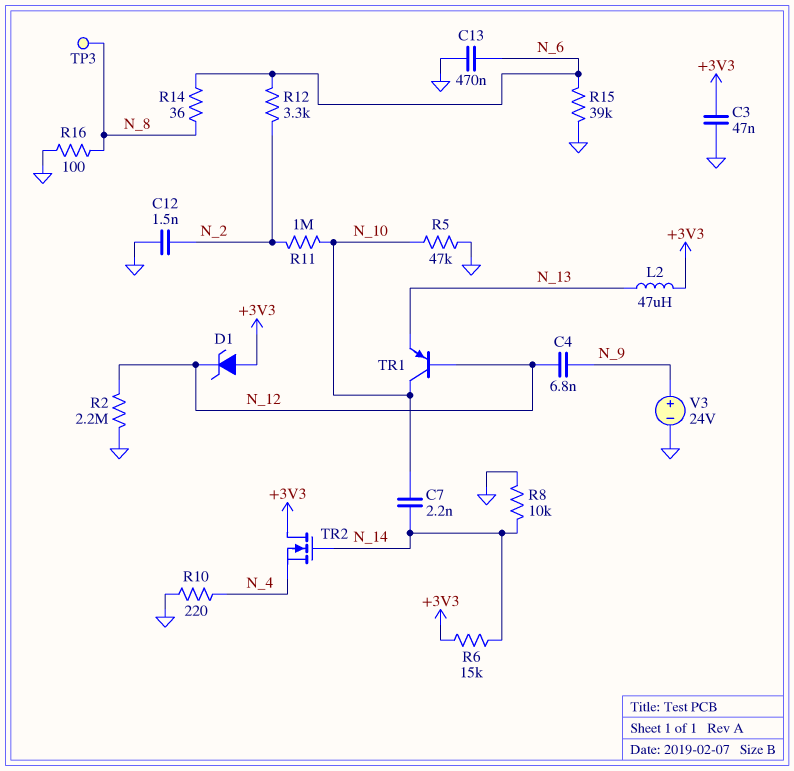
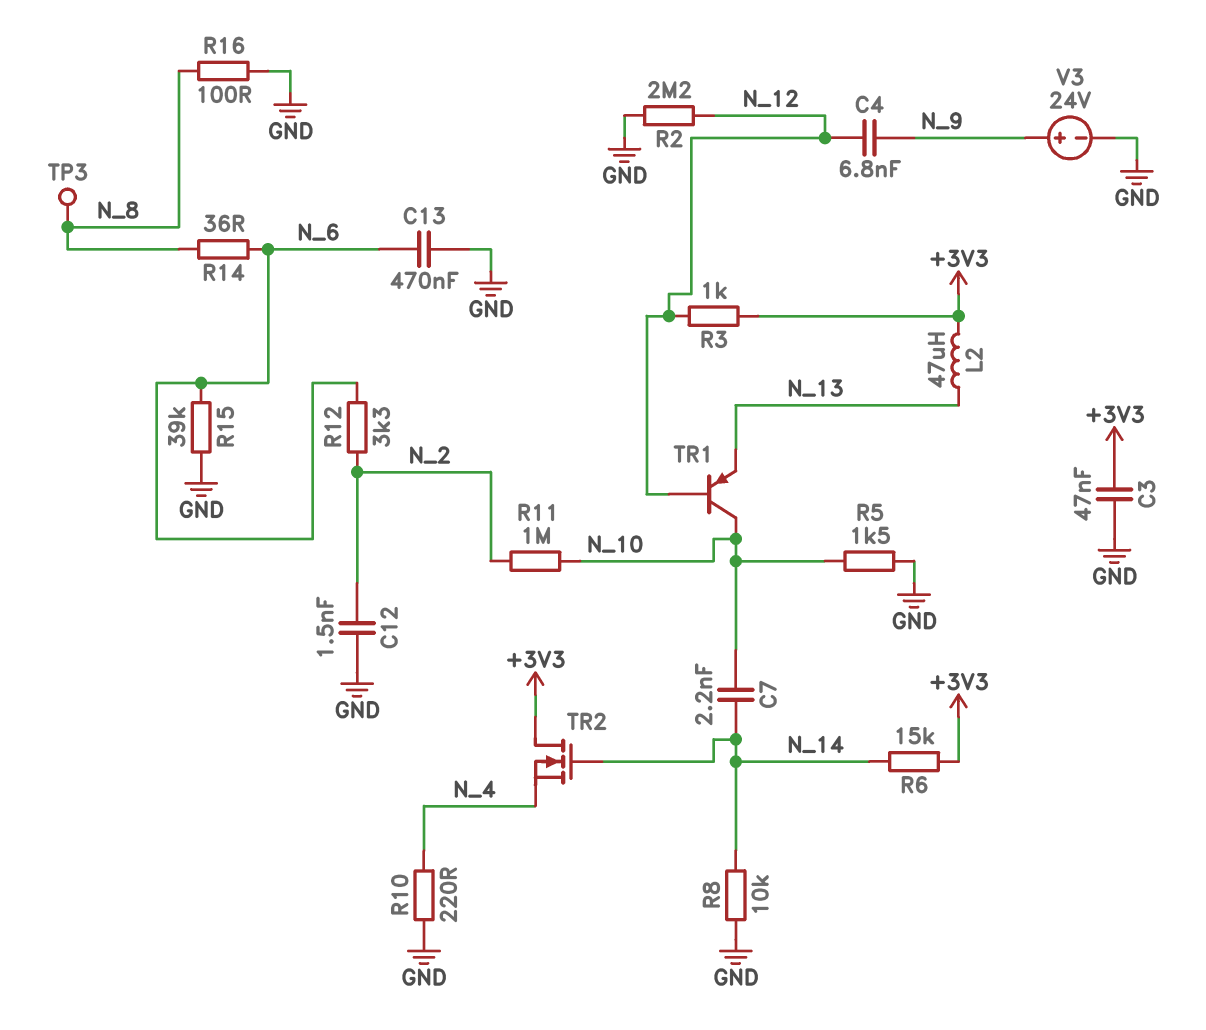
D1: zener (A +3V3, K N_12) -> none
R3: none -> 1k (+3V3, N_12)
R5: 47k (GND, N_10) -> 1.5k (GND, N_10)

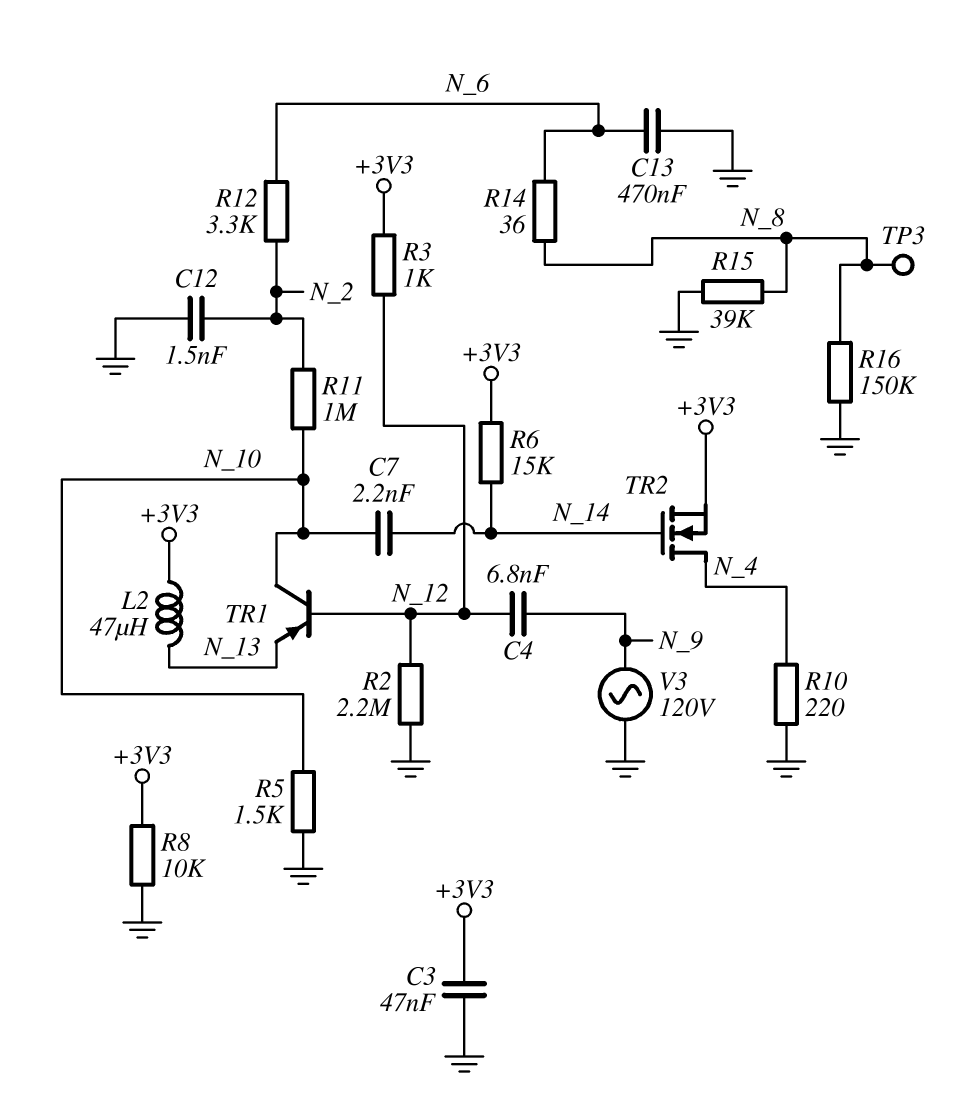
R8: 10k (GND, N_14) -> 10k (+3V3, GND)
R15: 39k (GND, N_6) -> 39k (GND, N_8)
R16: 100 (GND, N_8) -> 150k (GND, N_8)
TR2: NMOS (G N_14, D +3V3, S N_4) -> NMOS (G N_14, D N_4, S +3V3)
V3: 24V (plus N_9, minus GND) -> AC 120V (GND, N_9)

